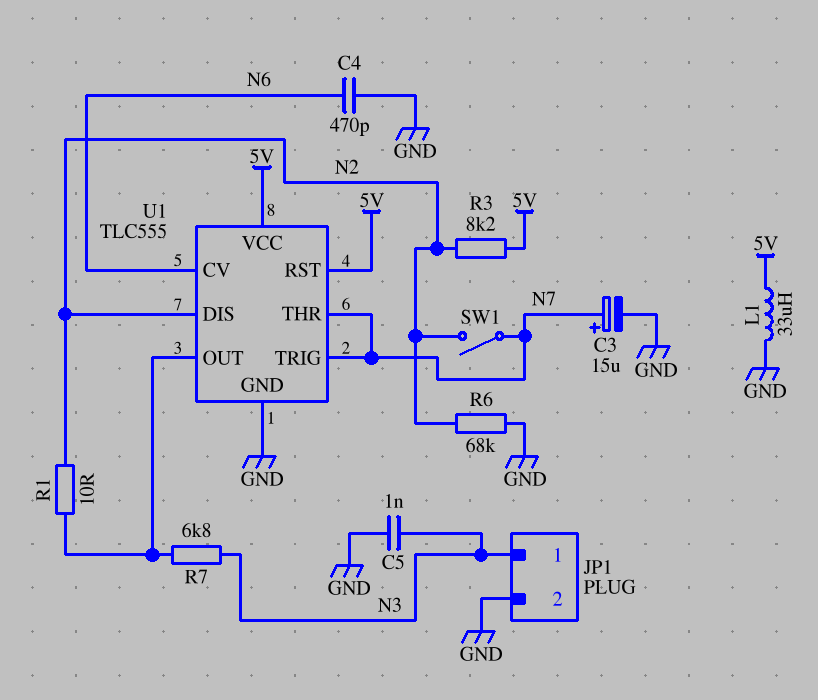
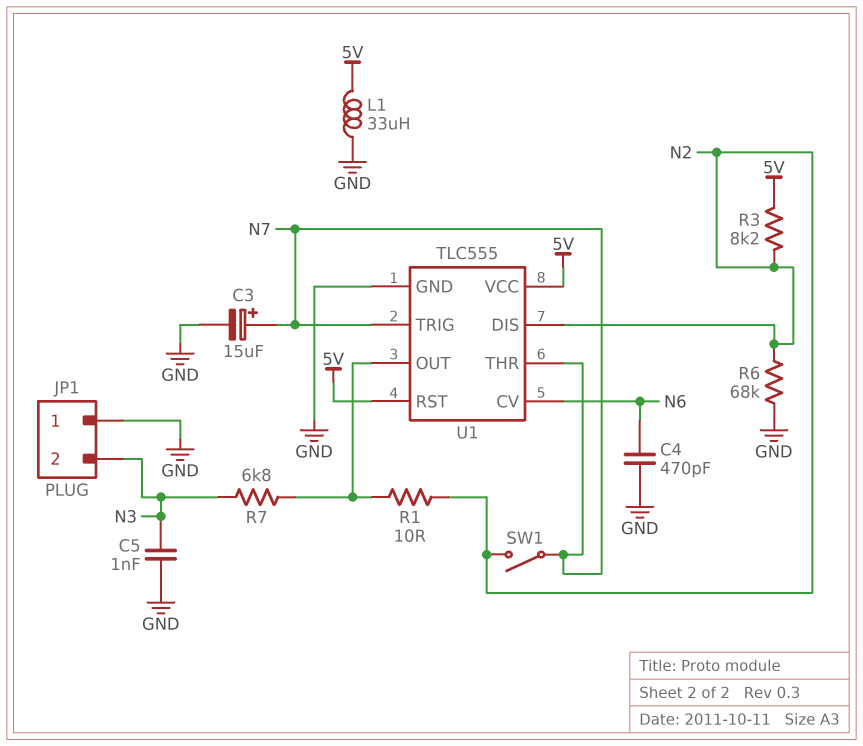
JP1 pin 1: N3 -> GND
JP1 pin 2: GND -> N3

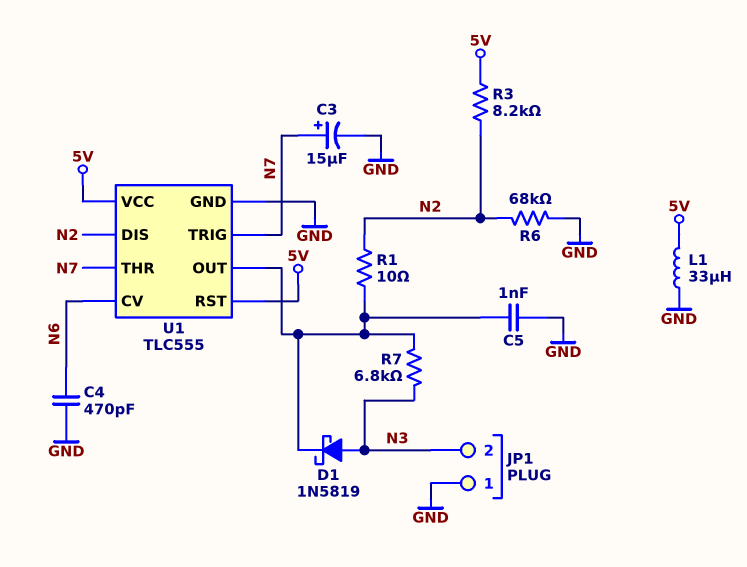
C5: 1nF (GND, N3) -> 1nF (GND, U1/OUT)
D1: none -> schottky 1N5819 (A N3, K U1/OUT)
SW1: switch (N2, N7) -> none

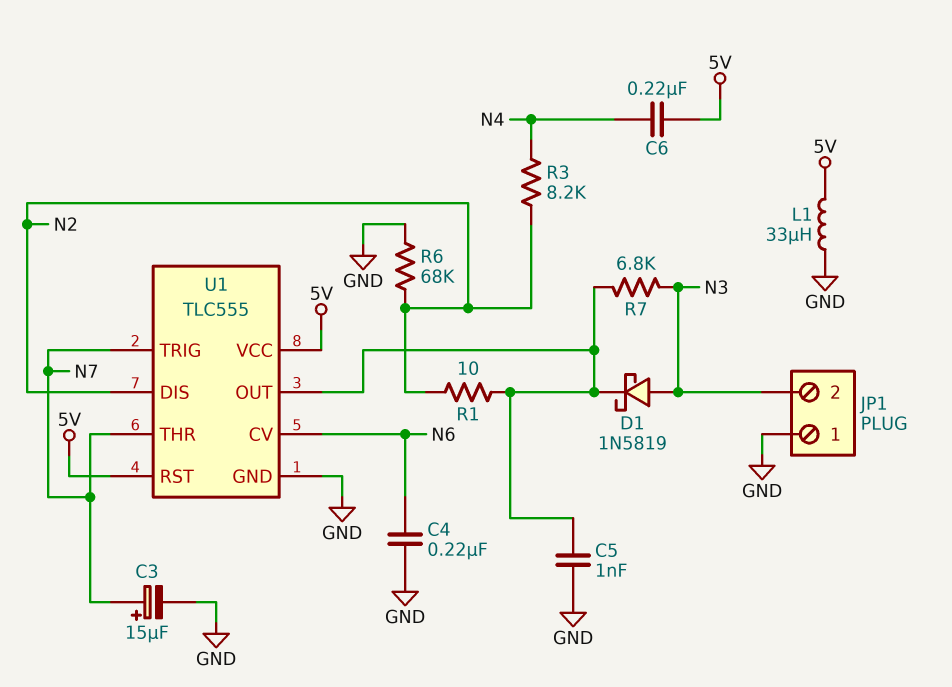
C4: 470pF (GND, N6) -> 220nF (GND, N6)
C6: none -> 220nF (5V, N4)
R3: 8.2k (5V, N2) -> 8.2k (N2, N4)

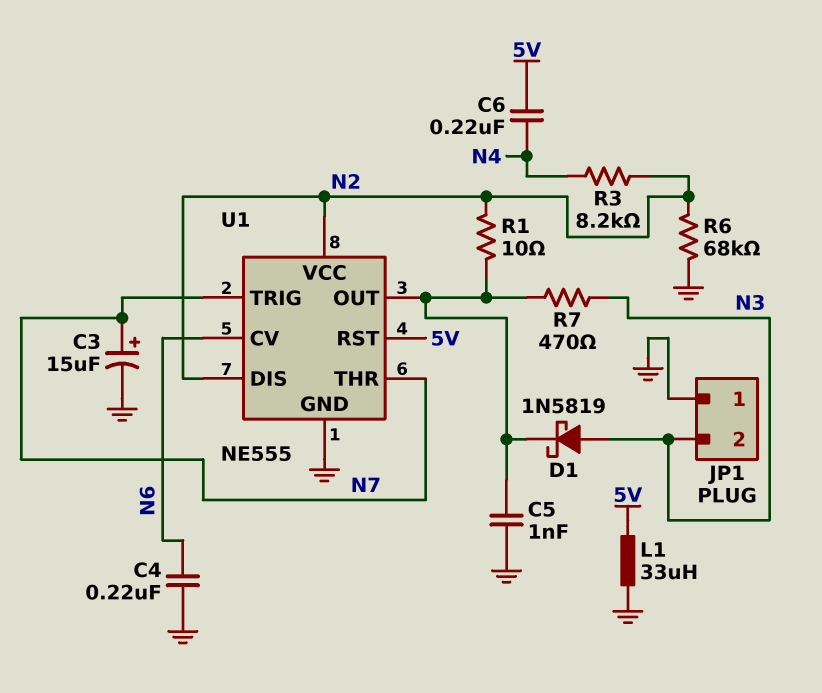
R7: 6.8k (N3, U1/OUT) -> 470 (N3, U1/OUT)
U1: TLC555 -> NE555
U1 pin VCC: 5V -> N2

